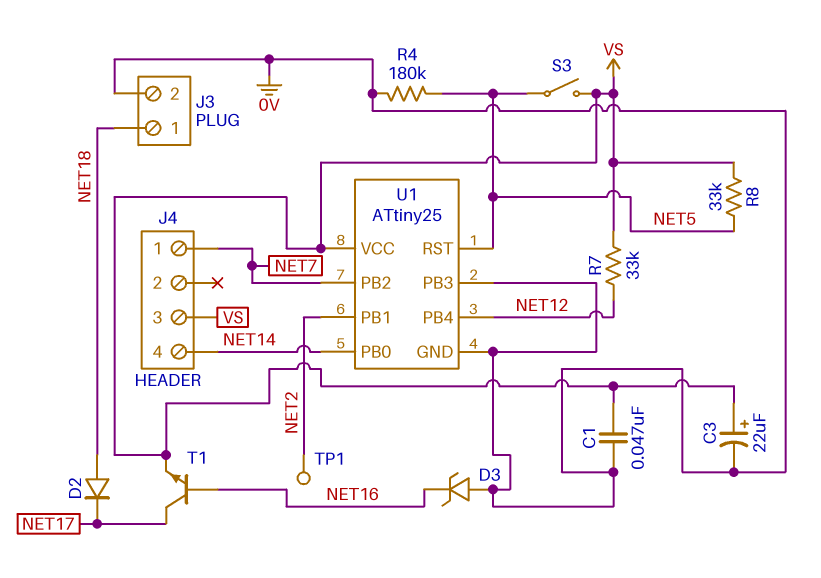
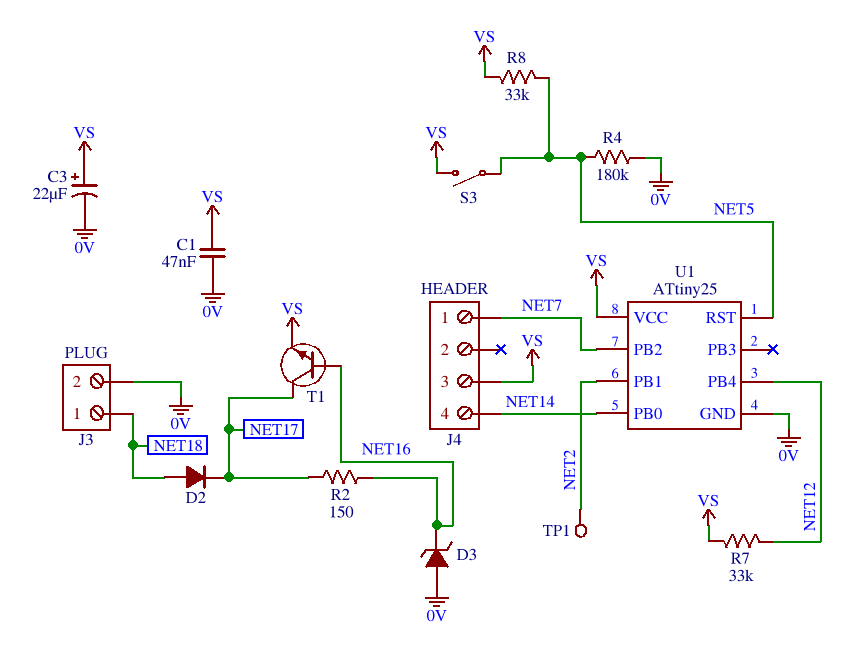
R2: none -> 150 (NET16, NET17)
U1 pin PB3: 0V -> none

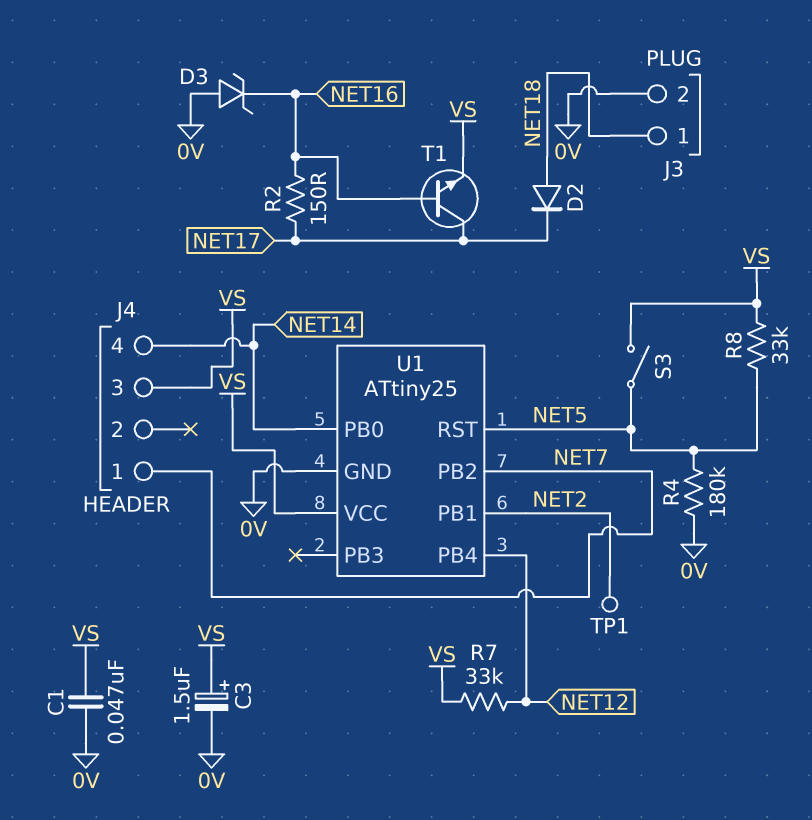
C3: 22uF (plus VS, minus 0V) -> 1.5uF (plus VS, minus 0V)

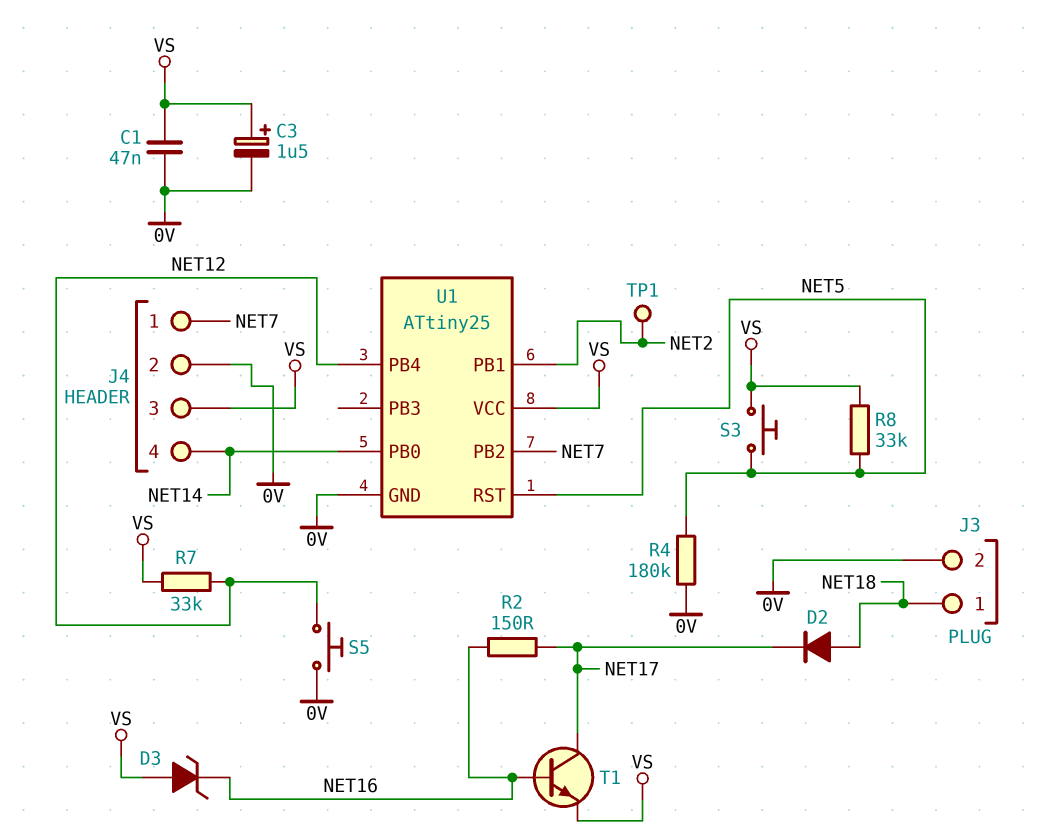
D3: zener (A 0V, K NET16) -> zener (A VS, K NET16)
J4 pin 2: none -> 0V
S3: switch (NET5, VS) -> button (NET5, VS)
S5: none -> button (0V, NET12)

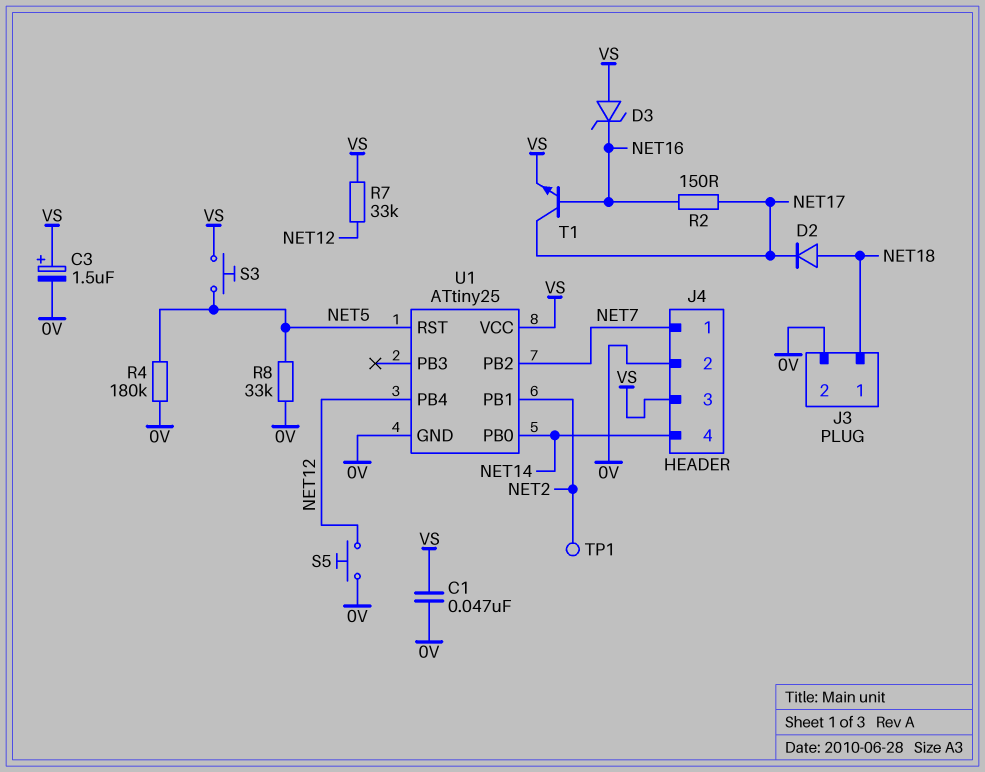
R8: 33k (NET5, VS) -> 33k (0V, NET5)

